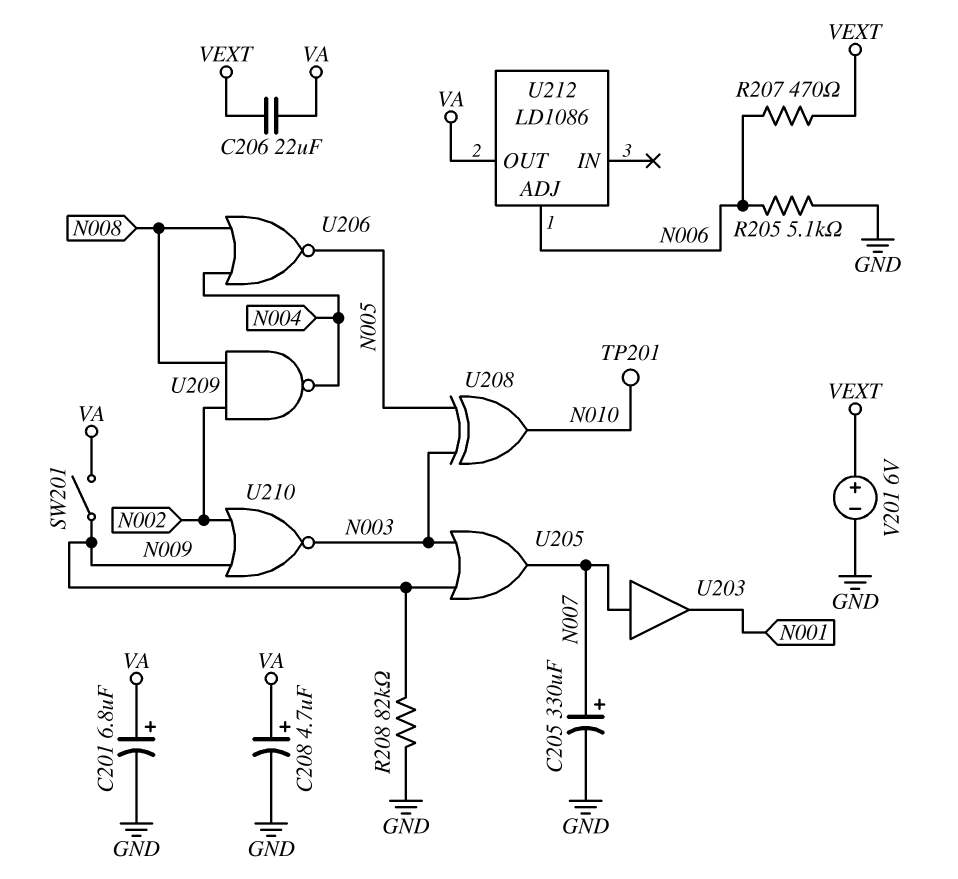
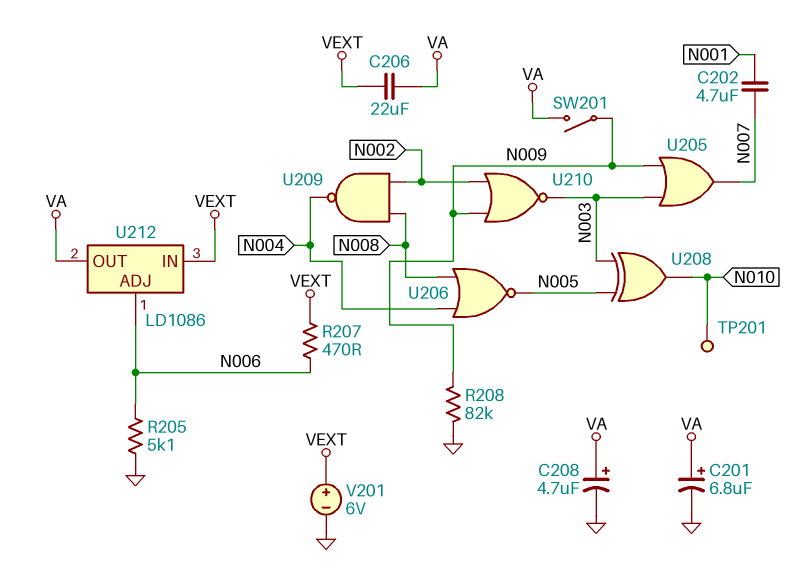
C202: none -> 4.7uF (N001, N007)
C205: 330uF (plus N007, minus GND) -> none
U203: buffer (in N007, out N001) -> none
U212 pin IN: none -> VEXT

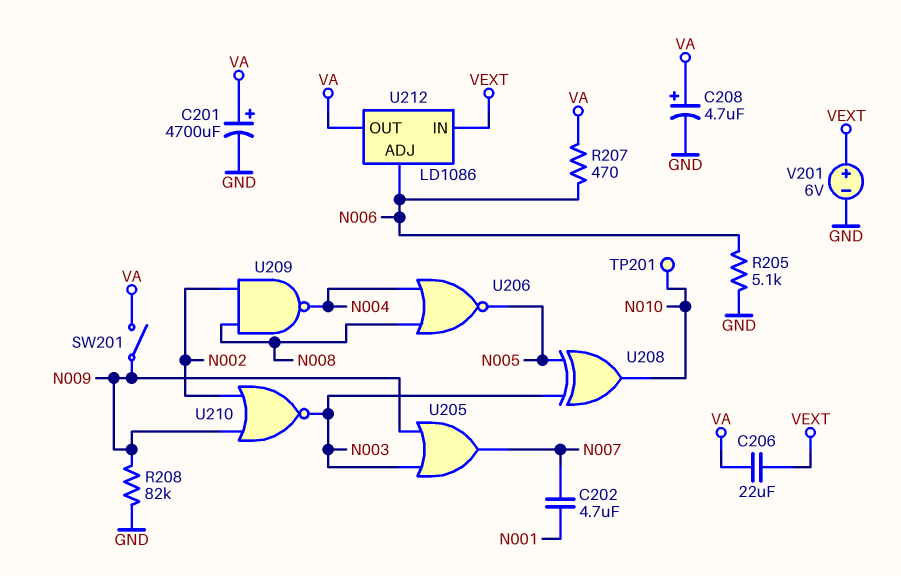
C201: 6.8uF (plus VA, minus GND) -> 4700uF (plus VA, minus GND)
R207: 470 (N006, VEXT) -> 470 (N006, VA)

